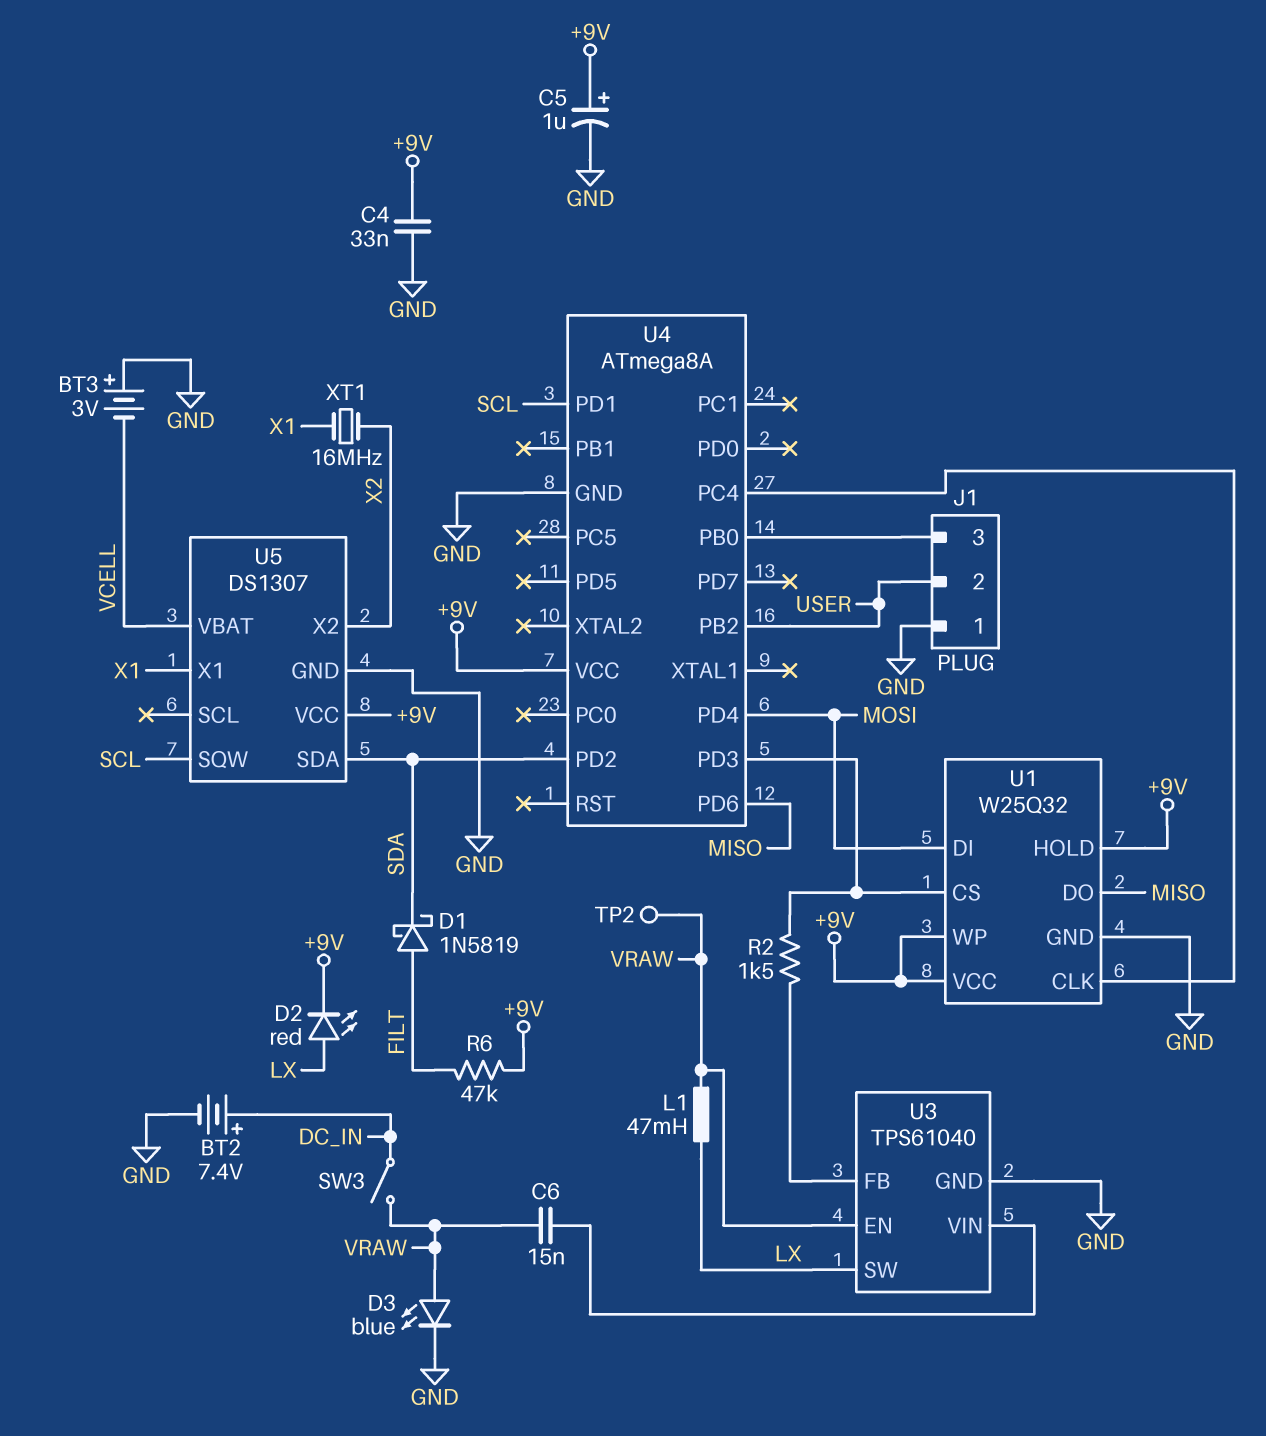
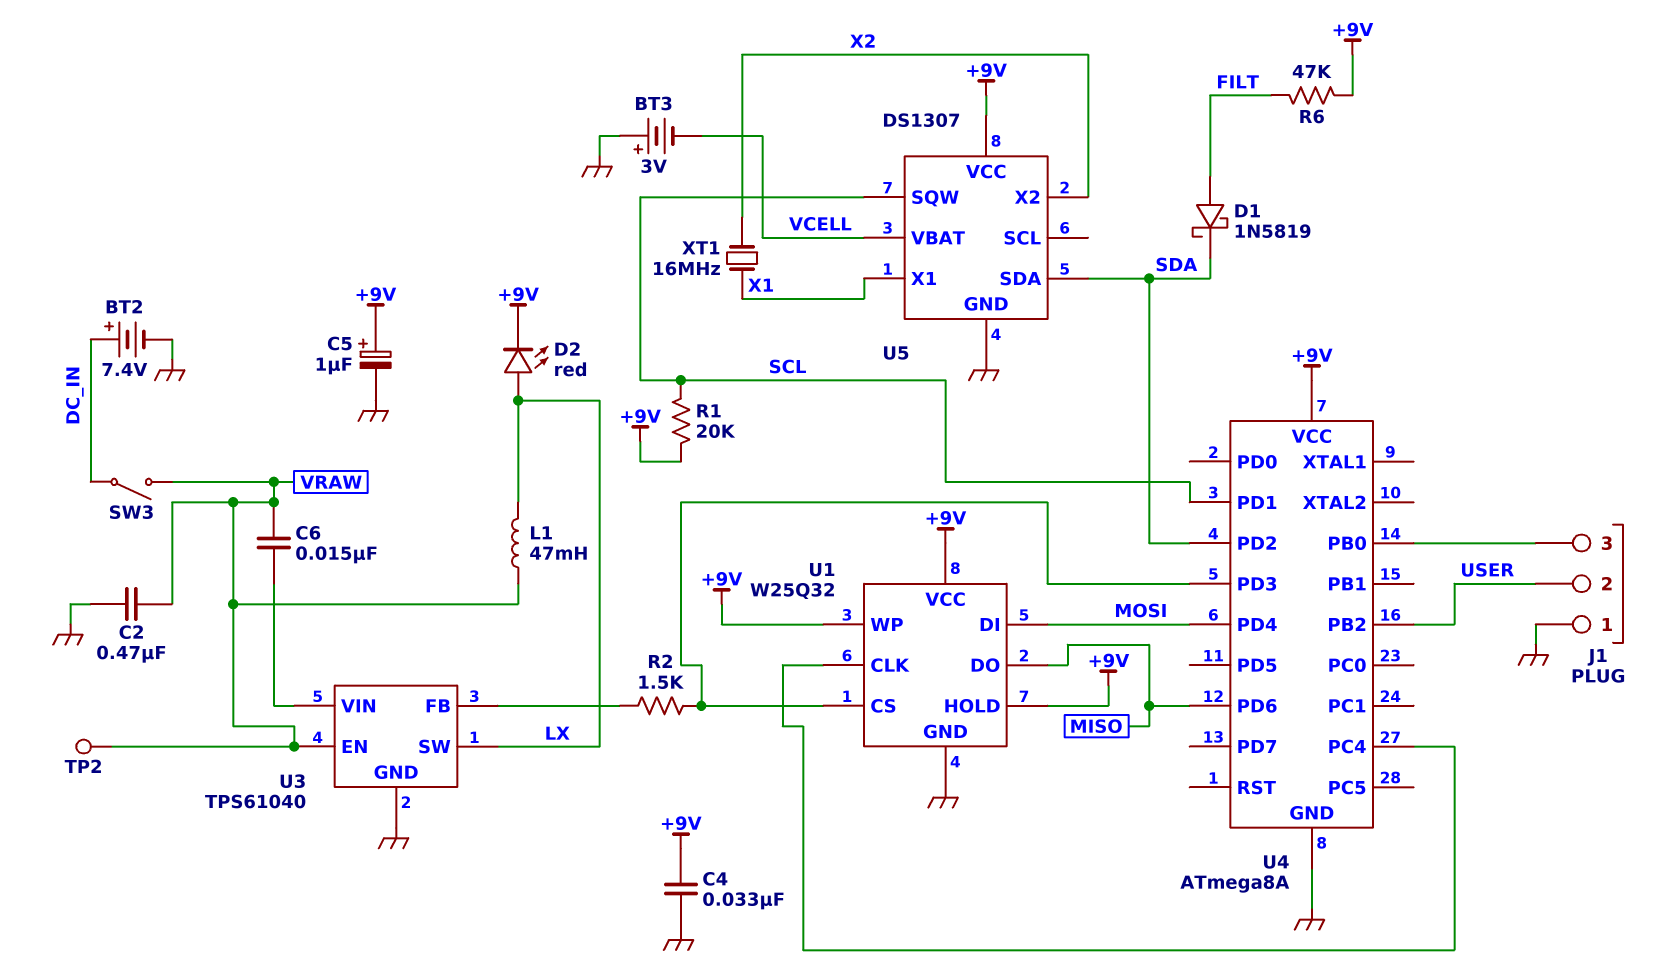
C2: none -> 470nF (GND, VRAW)
D3: LED blue (A VRAW, K GND) -> none
R1: none -> 20k (+9V, SCL)

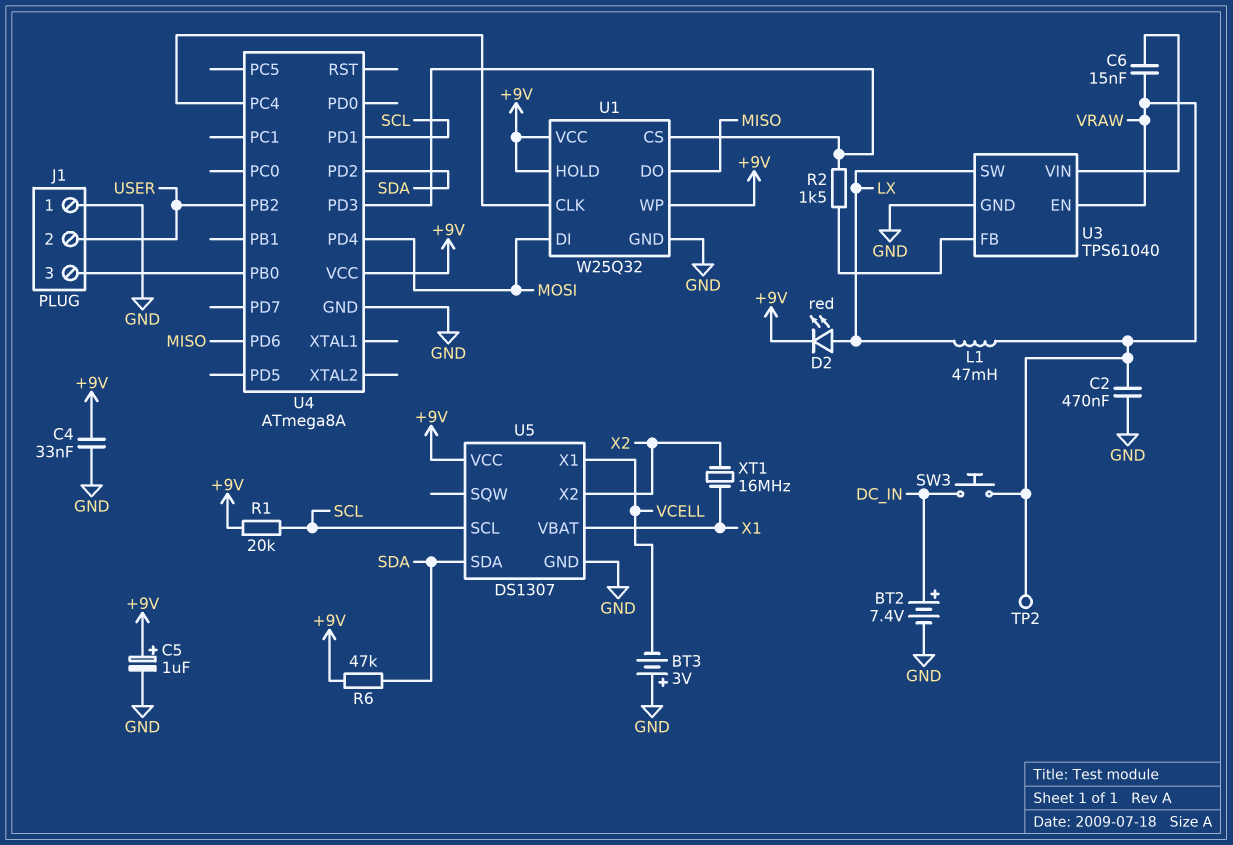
D1: schottky 1N5819 (A FILT, K SDA) -> none
R6: 47k (+9V, FILT) -> 47k (+9V, SDA)
SW3: switch (DC_IN, VRAW) -> button (DC_IN, VRAW)
U5 pin SCL: none -> SCL
U5 pin SQW: SCL -> none
U5 pin VBAT: VCELL -> X1
U5 pin X1: X1 -> VCELL

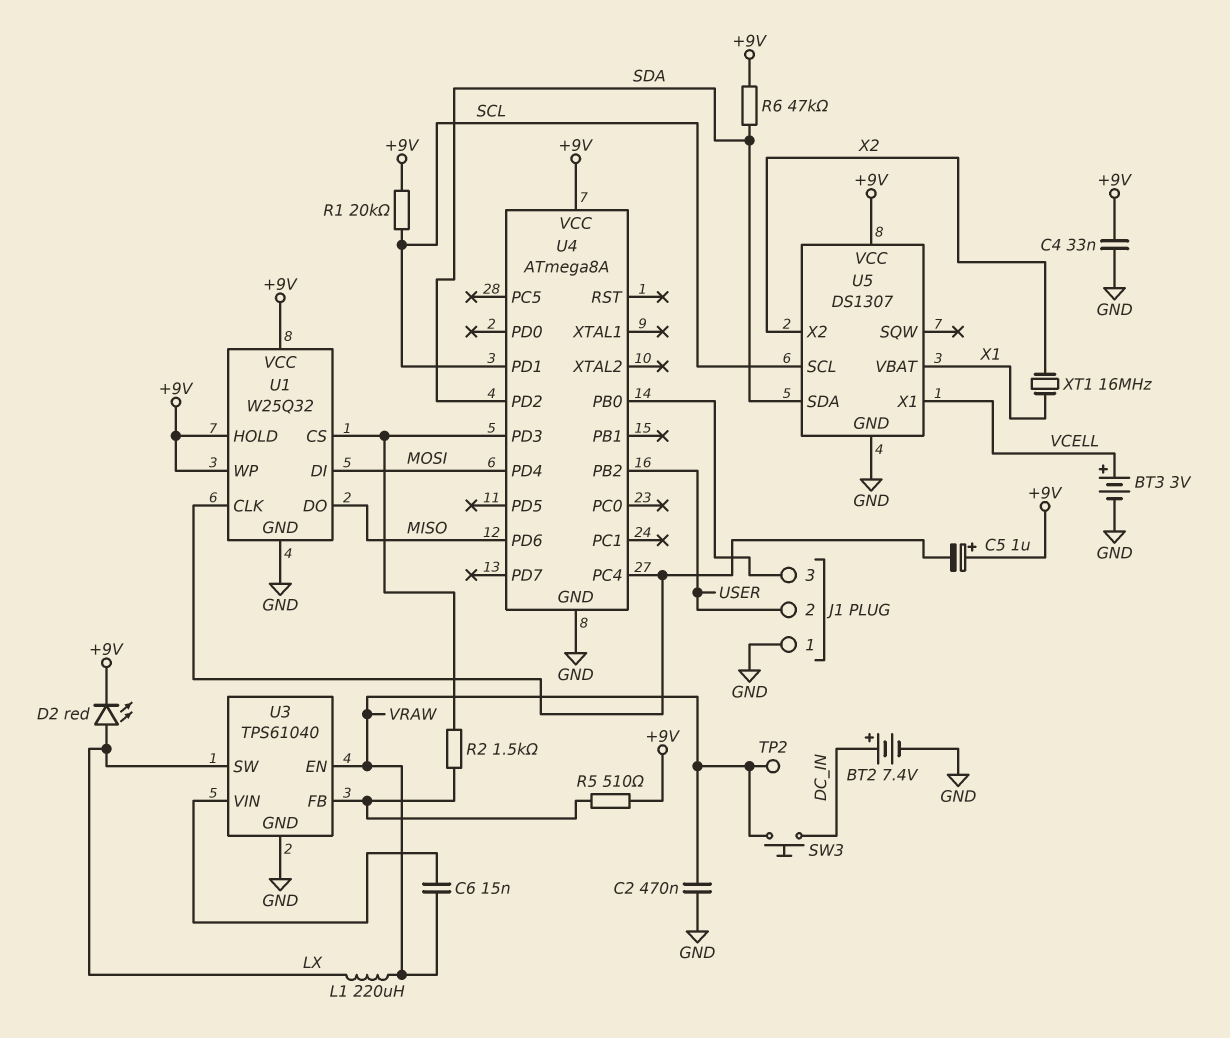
BT3: 3V (plus GND, minus VCELL) -> 3V (plus VCELL, minus GND)
C5: 1uF (plus +9V, minus GND) -> 1uF (plus +9V, minus U1/CLK)
L1: 47mH (LX, VRAW) -> 220uH (LX, VRAW)
R5: none -> 510 (+9V, U3/FB)

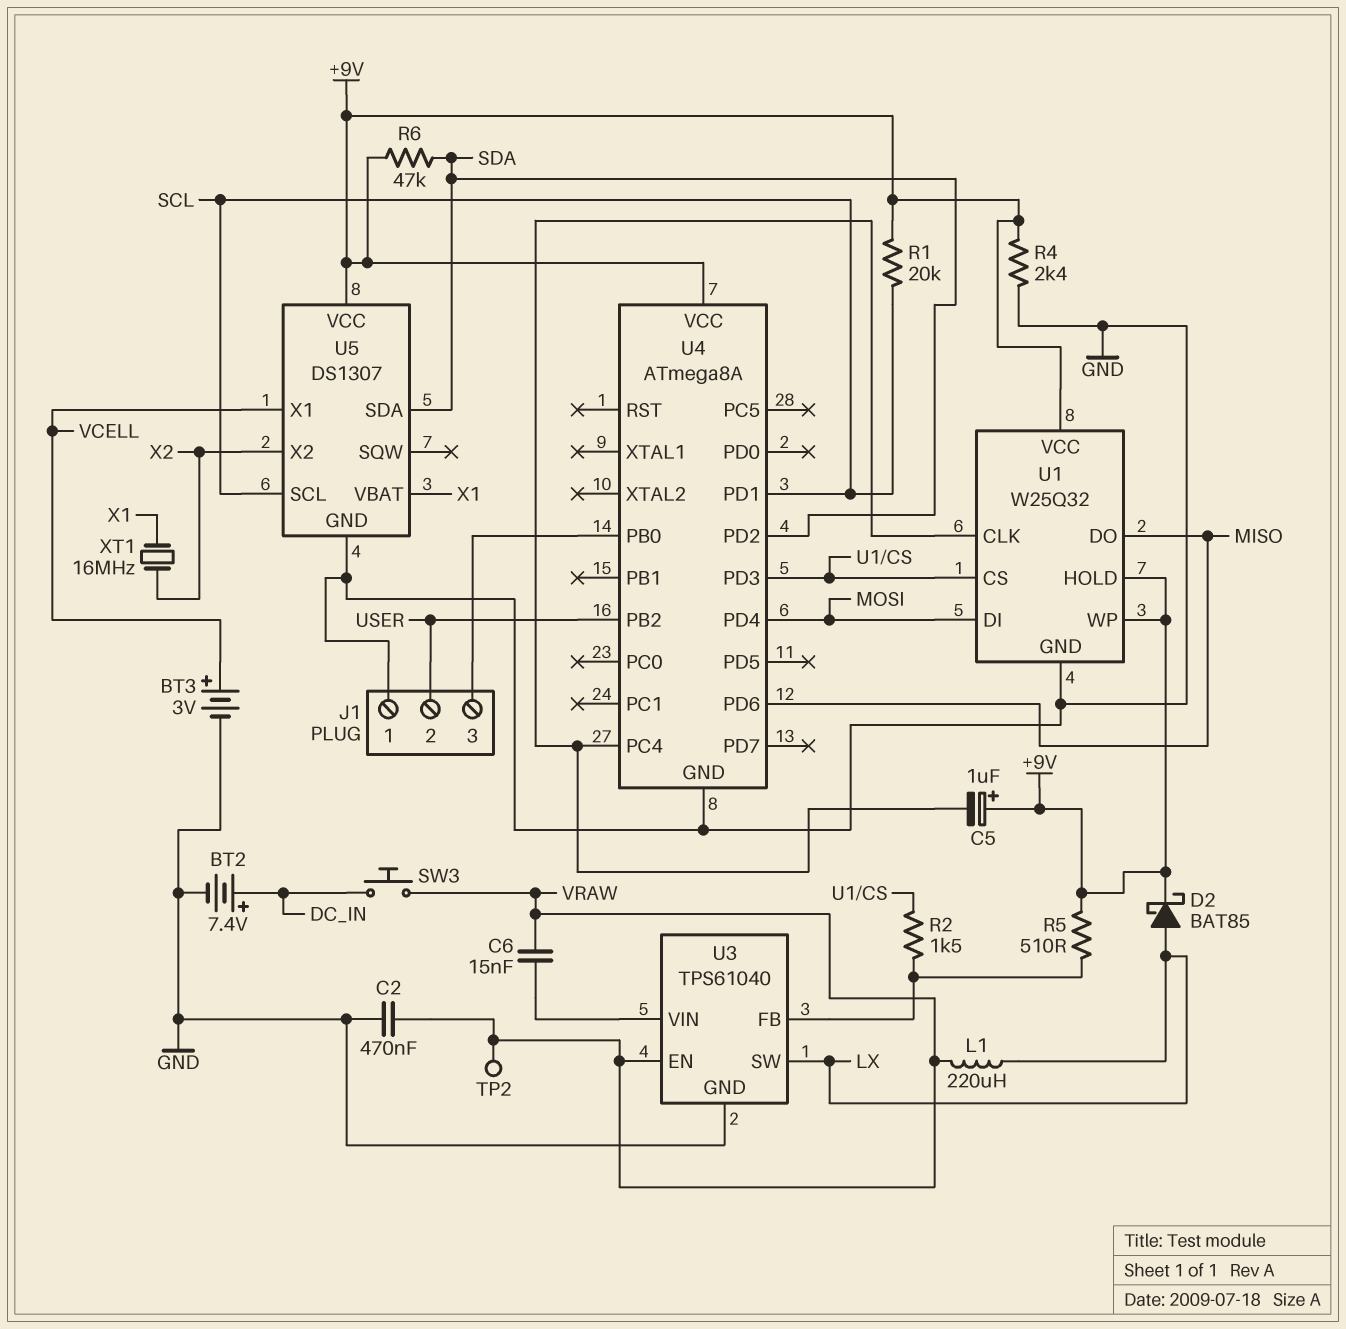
C4: 33nF (+9V, GND) -> none
D2: LED red (A LX, K +9V) -> schottky BAT85 (A LX, K +9V)
R4: none -> 2.4k (+9V, GND)

